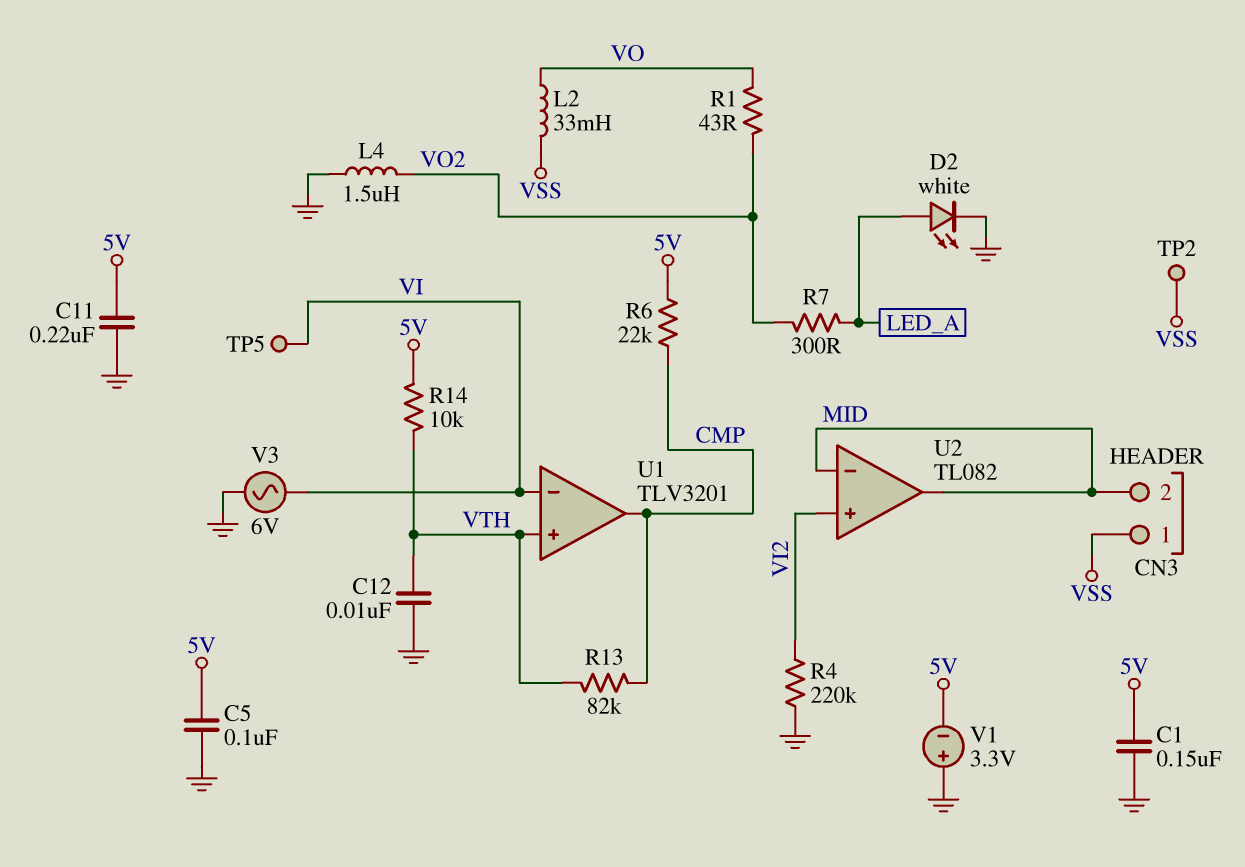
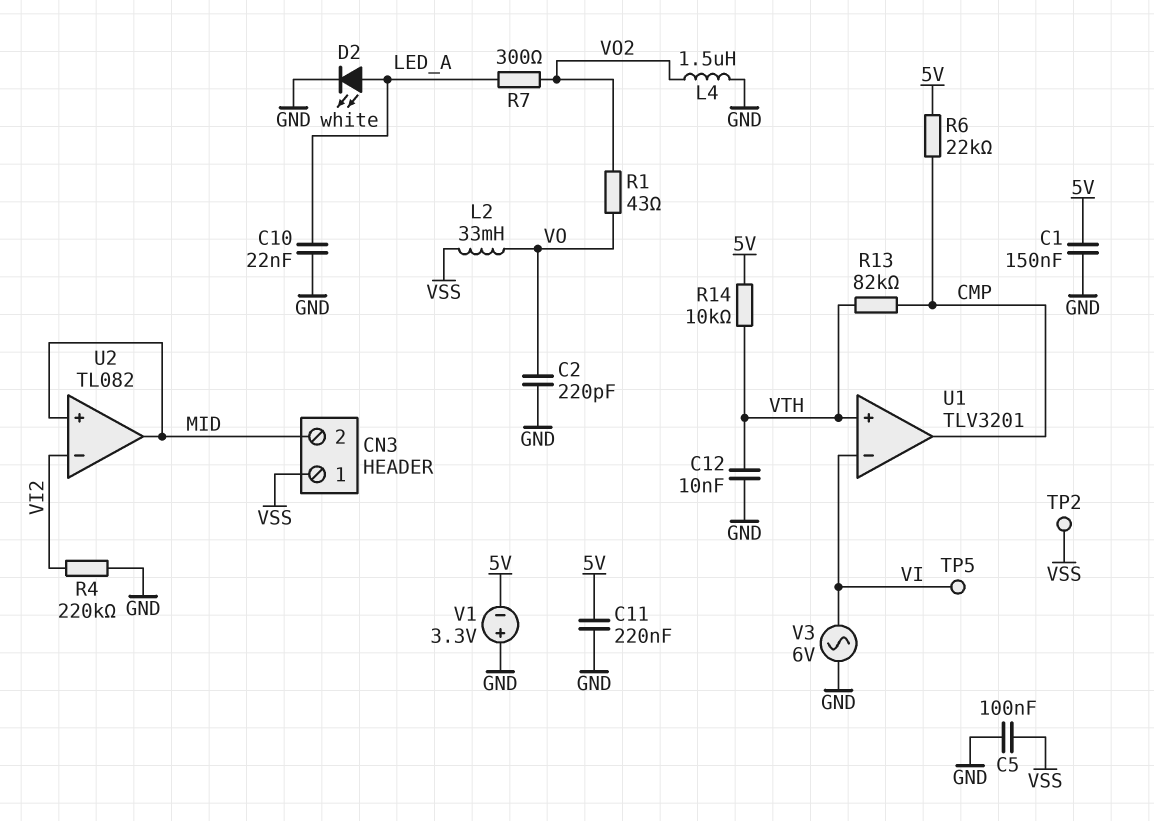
C2: none -> 220pF (GND, VO)
C5: 100nF (5V, GND) -> 100nF (GND, VSS)
C10: none -> 22nF (GND, LED_A)
U2 pin in+: VI2 -> MID
U2 pin in-: MID -> VI2

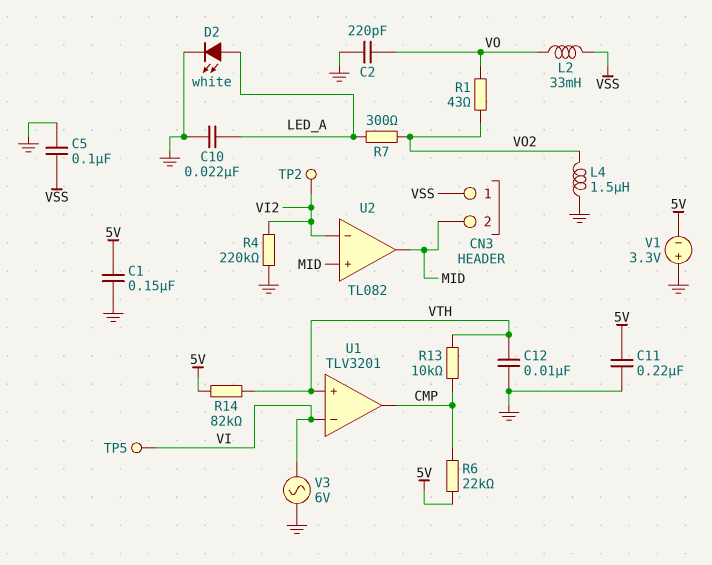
R13: 82k (CMP, VTH) -> 10k (CMP, VTH)
R14: 10k (5V, VTH) -> 82k (5V, VTH)
TP2: test point (VSS) -> test point (VI2)

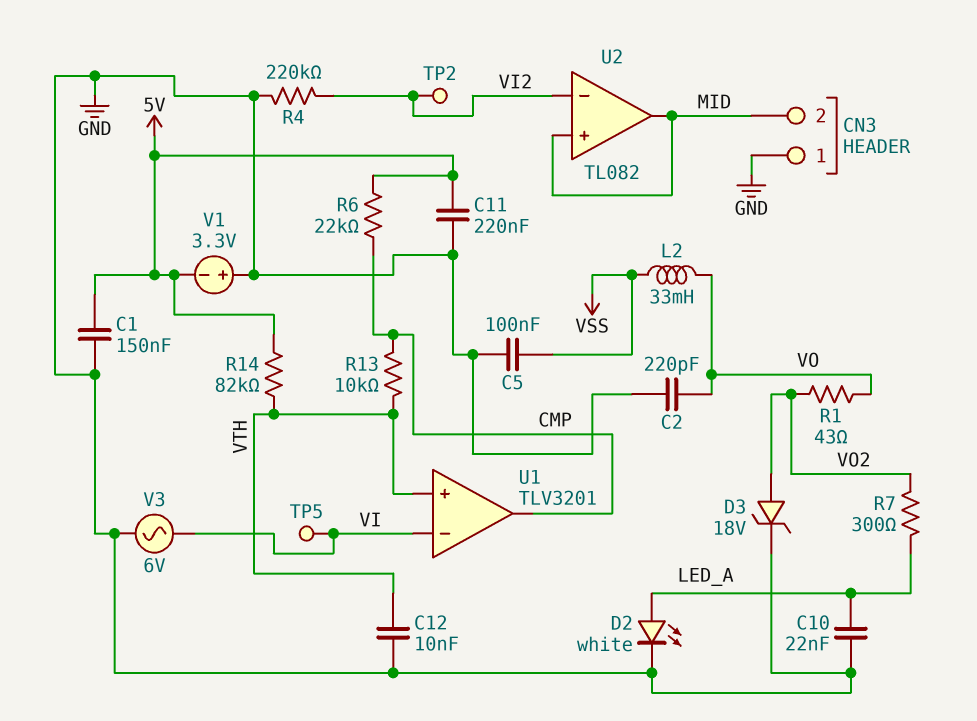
CN3 pin 1: VSS -> GND
D3: none -> zener 18V (A VO2, K GND)
L4: 1.5uH (GND, VO2) -> none

